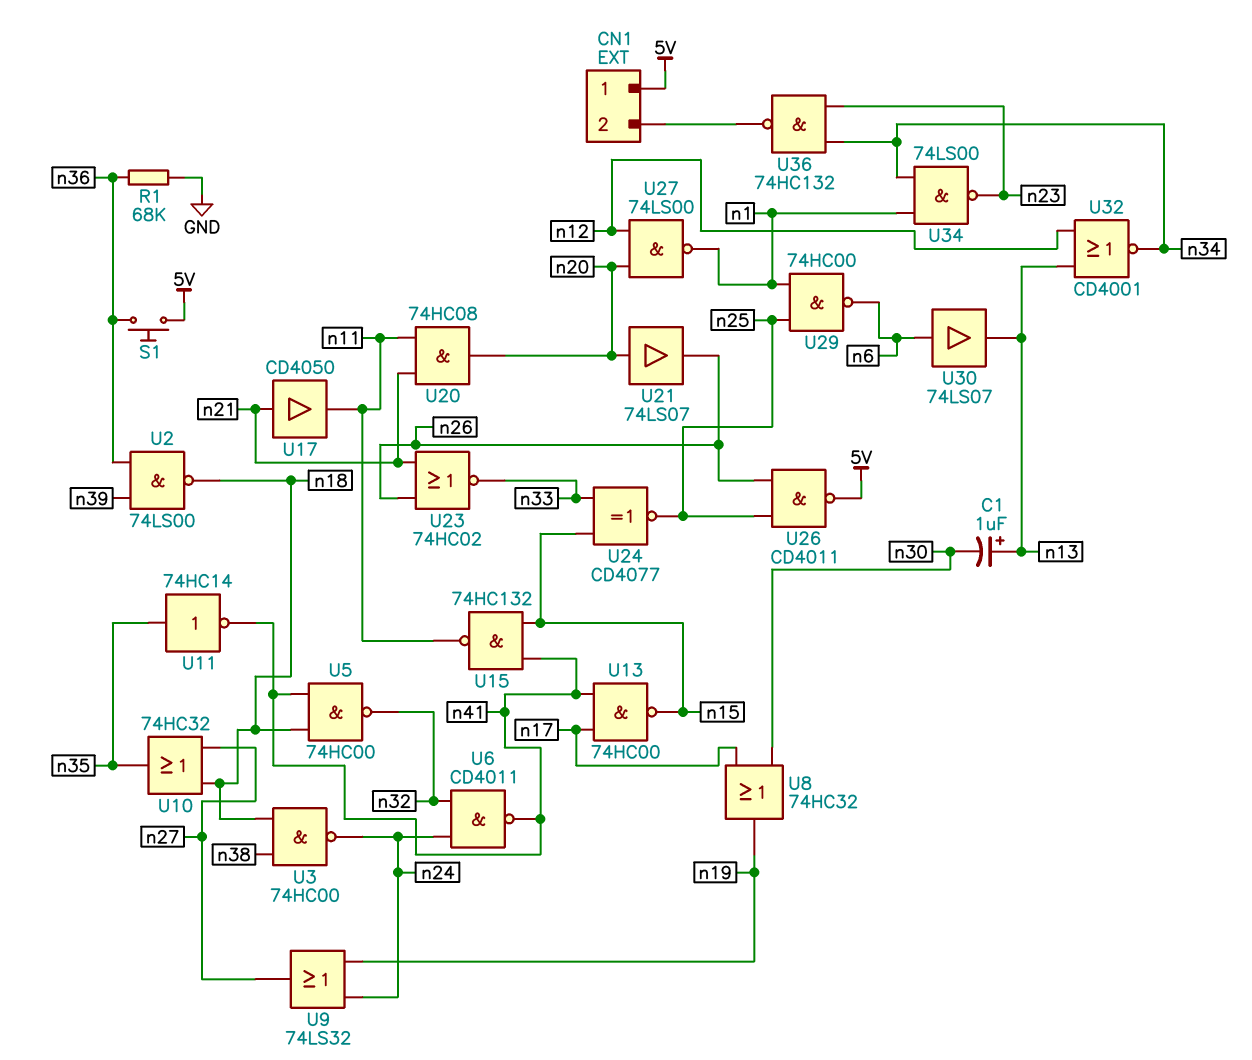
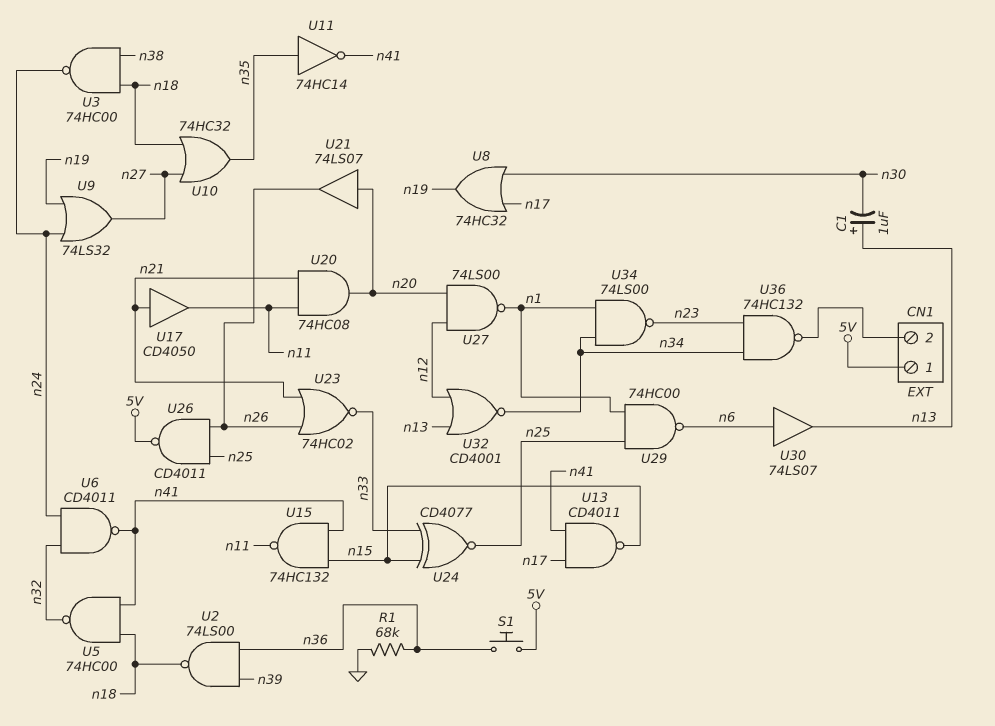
U13: NAND 74HC00 (in n17, in n41, out n15) -> NAND CD4011 (in n17, in n41, out n15)

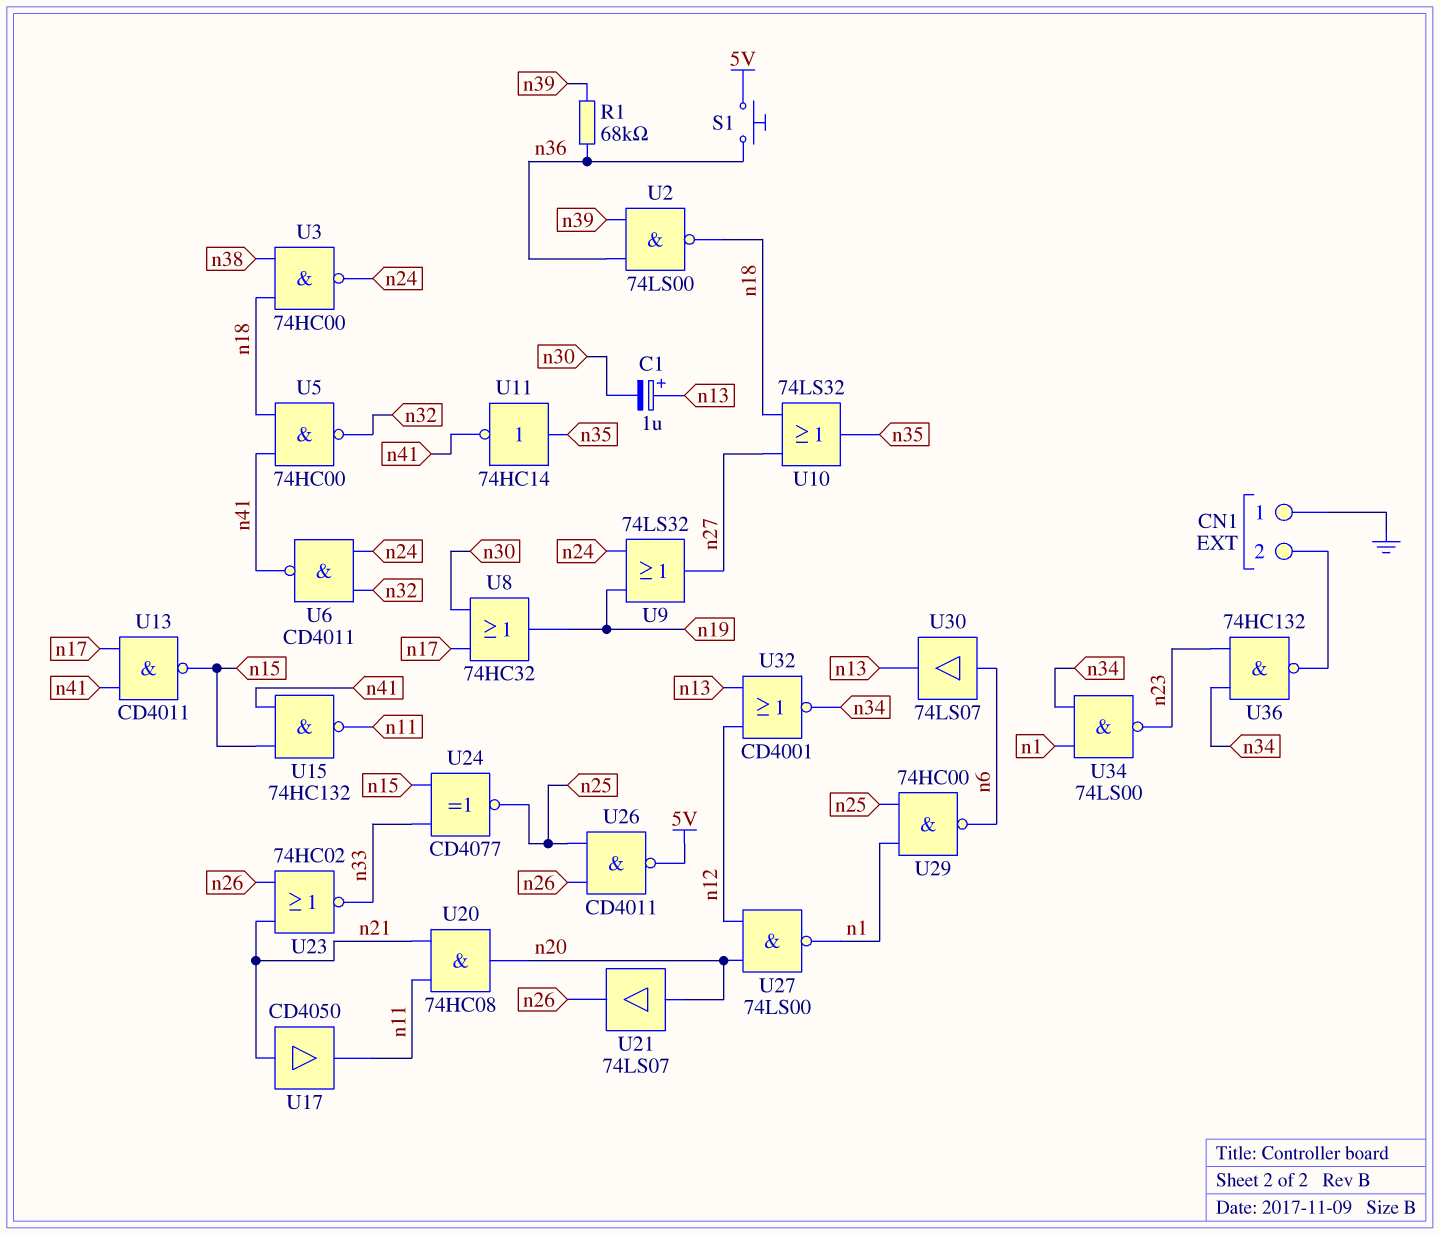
CN1 pin 1: 5V -> GND
R1: 68k (GND, n36) -> 68k (n36, n39)
U10: OR 74HC32 (in n18, in n27, out n35) -> OR 74LS32 (in n18, in n27, out n35)

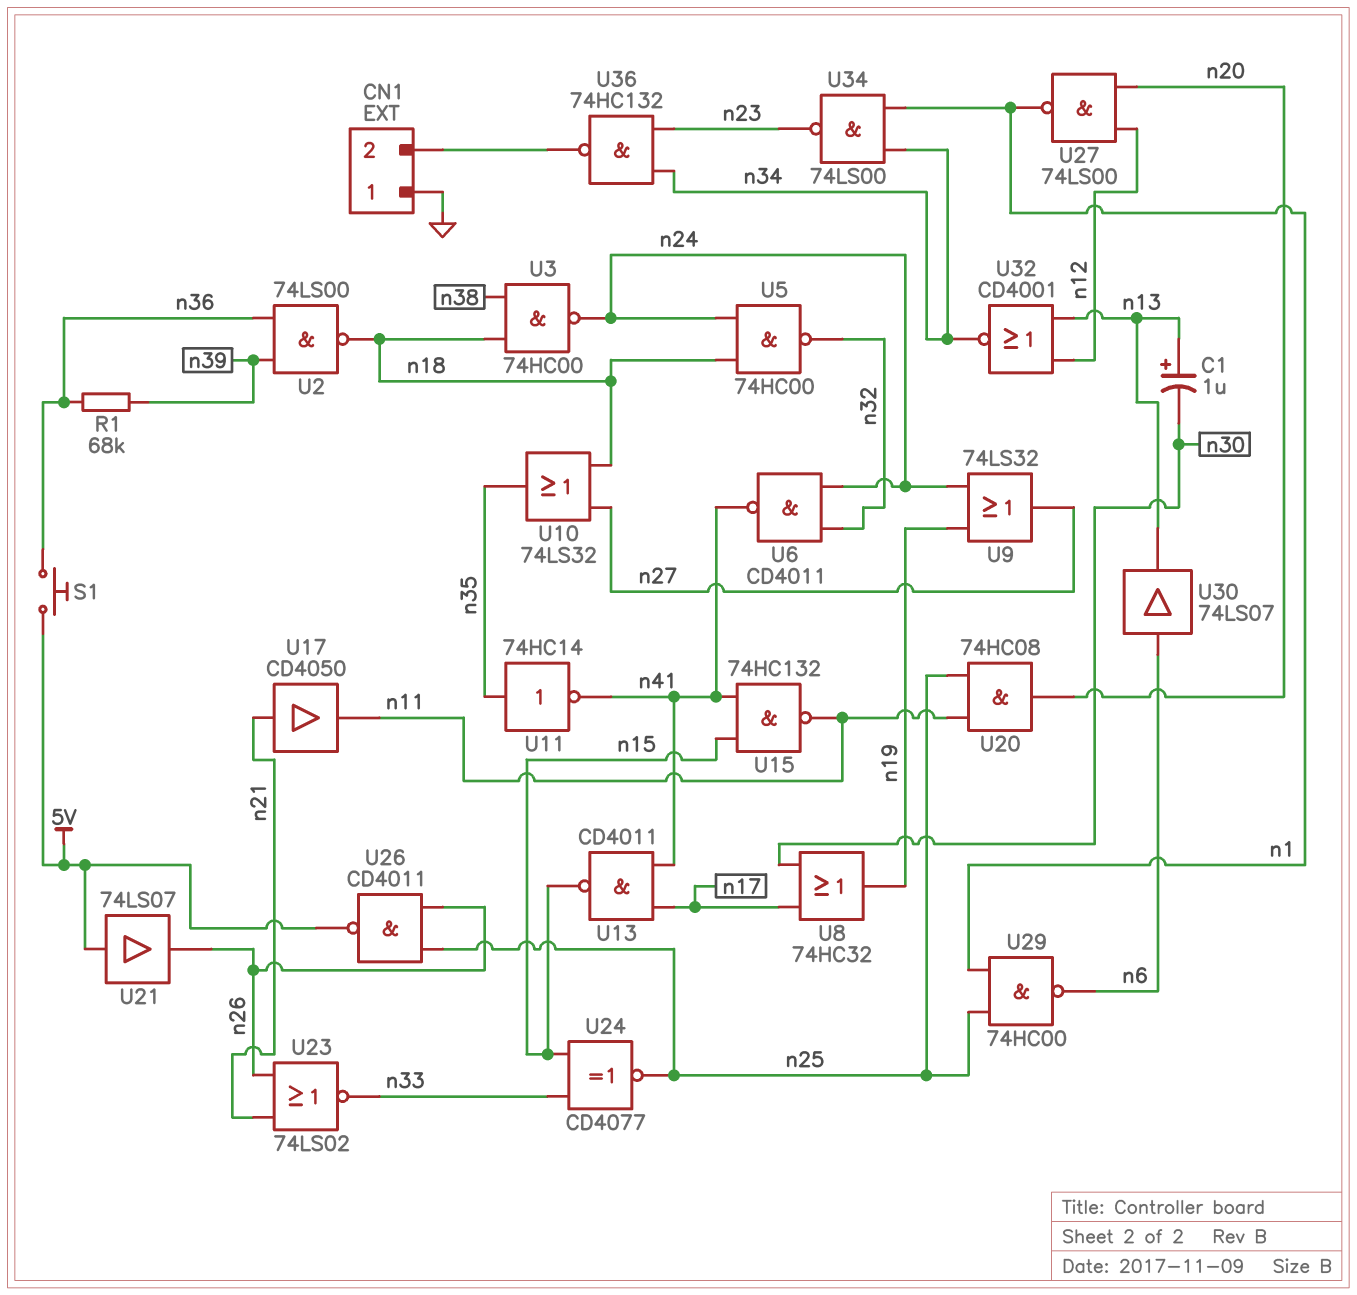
U5: NAND 74HC00 (in n18, in n41, out n32) -> NAND 74HC00 (in n18, in n24, out n32)
U20: AND 74HC08 (in n11, in n21, out n20) -> AND 74HC08 (in n11, in n25, out n20)
U21: buffer 74LS07 (in n20, out n26) -> buffer 74LS07 (in 5V, out n26)
U23: NOR 74HC02 (in n21, in n26, out n33) -> NOR 74LS02 (in n21, in n26, out n33)

